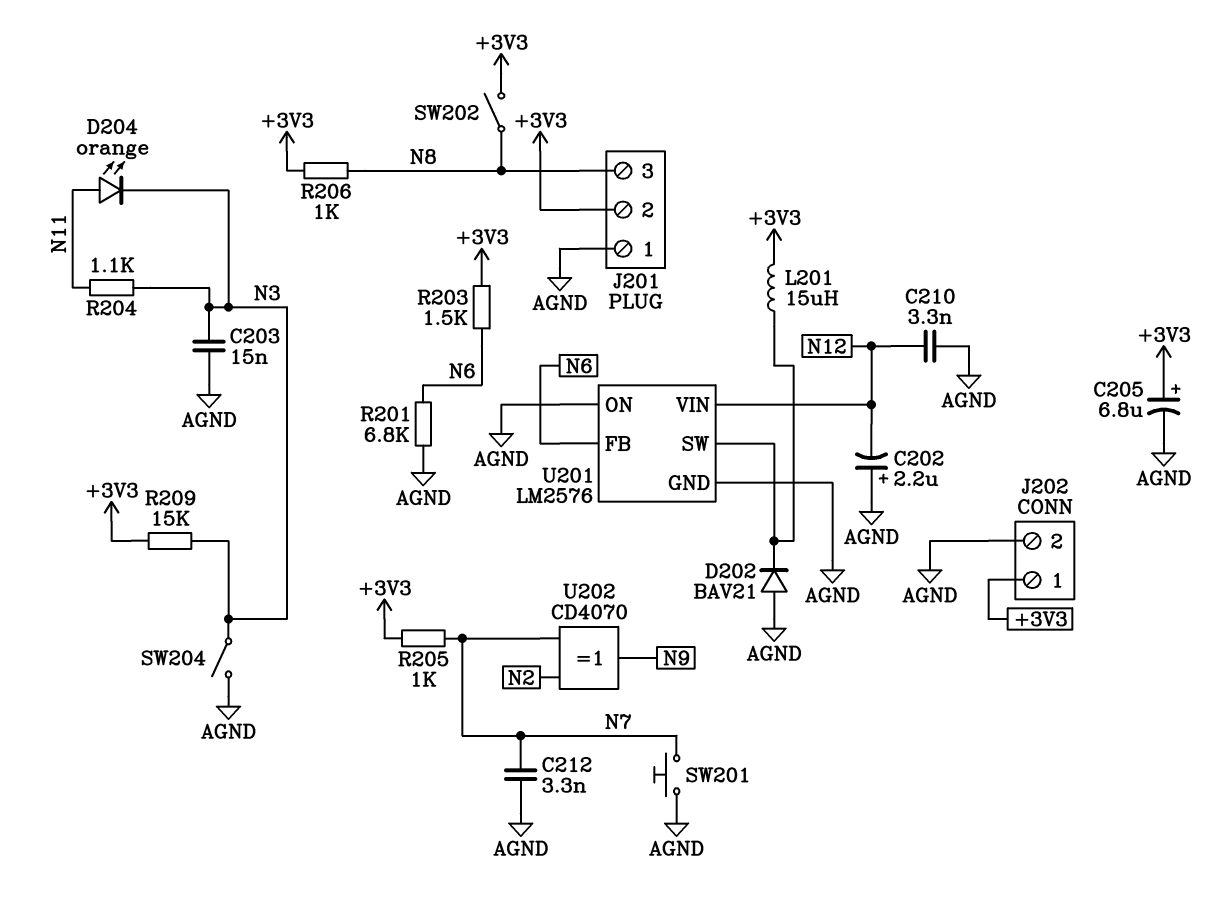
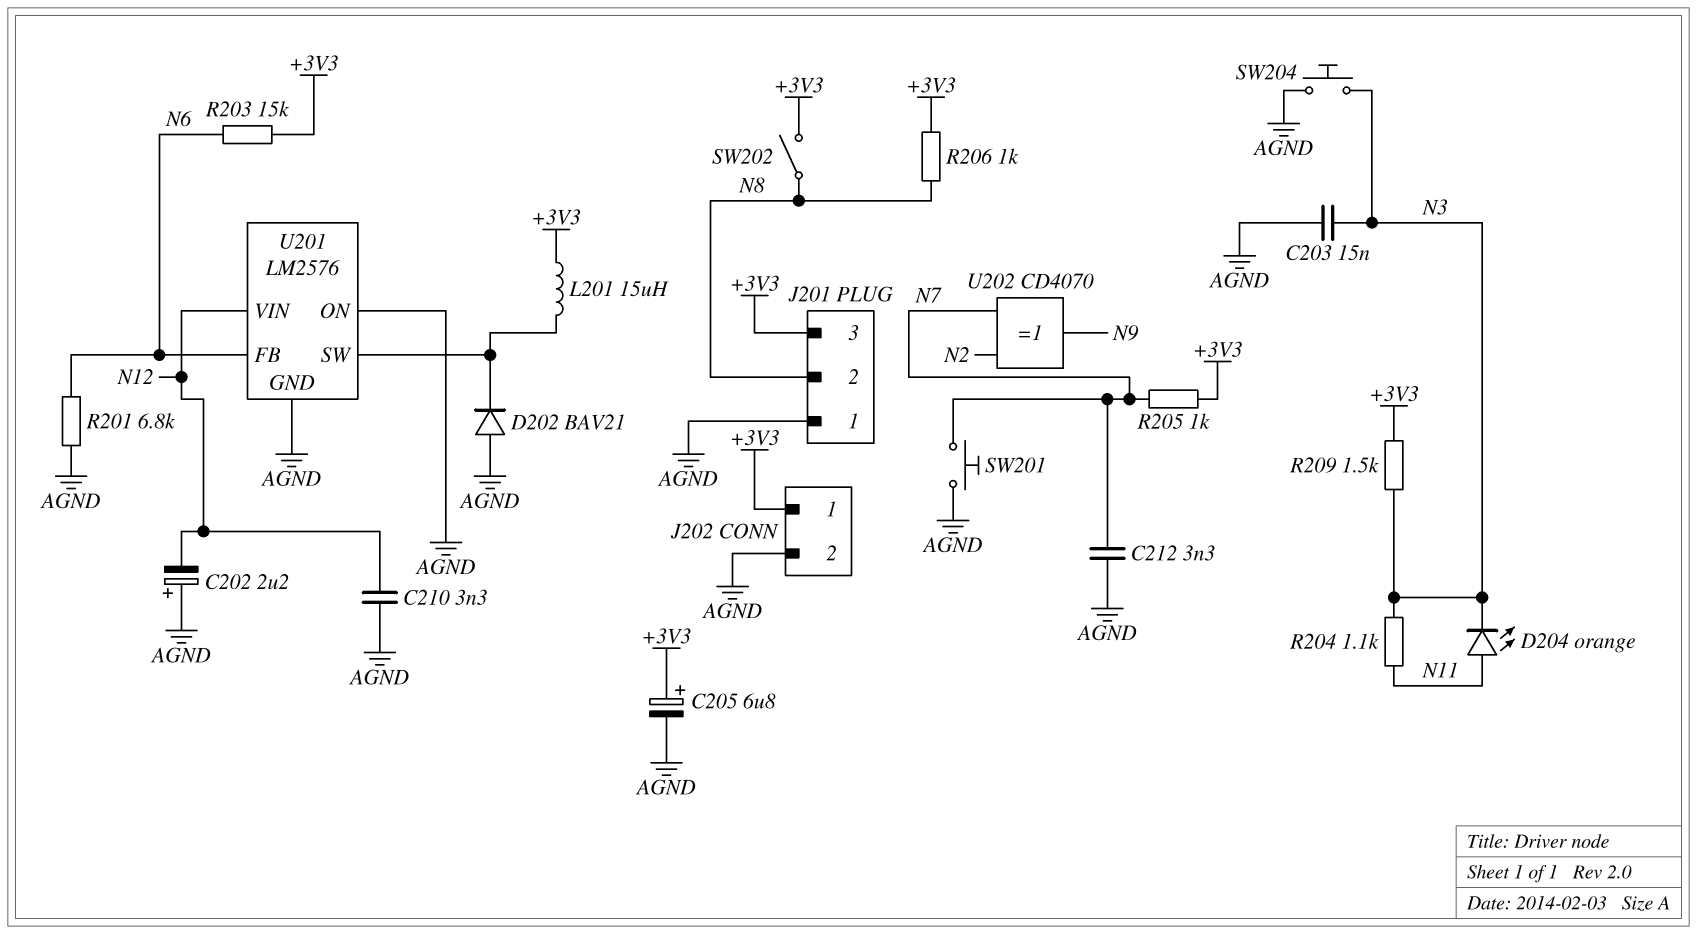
J201 pin 2: +3V3 -> N8
J201 pin 3: N8 -> +3V3
R203: 1.5k (+3V3, N6) -> 15k (+3V3, N6)
R209: 15k (+3V3, N3) -> 1.5k (+3V3, N3)
SW204: switch (AGND, N3) -> button (AGND, N3)

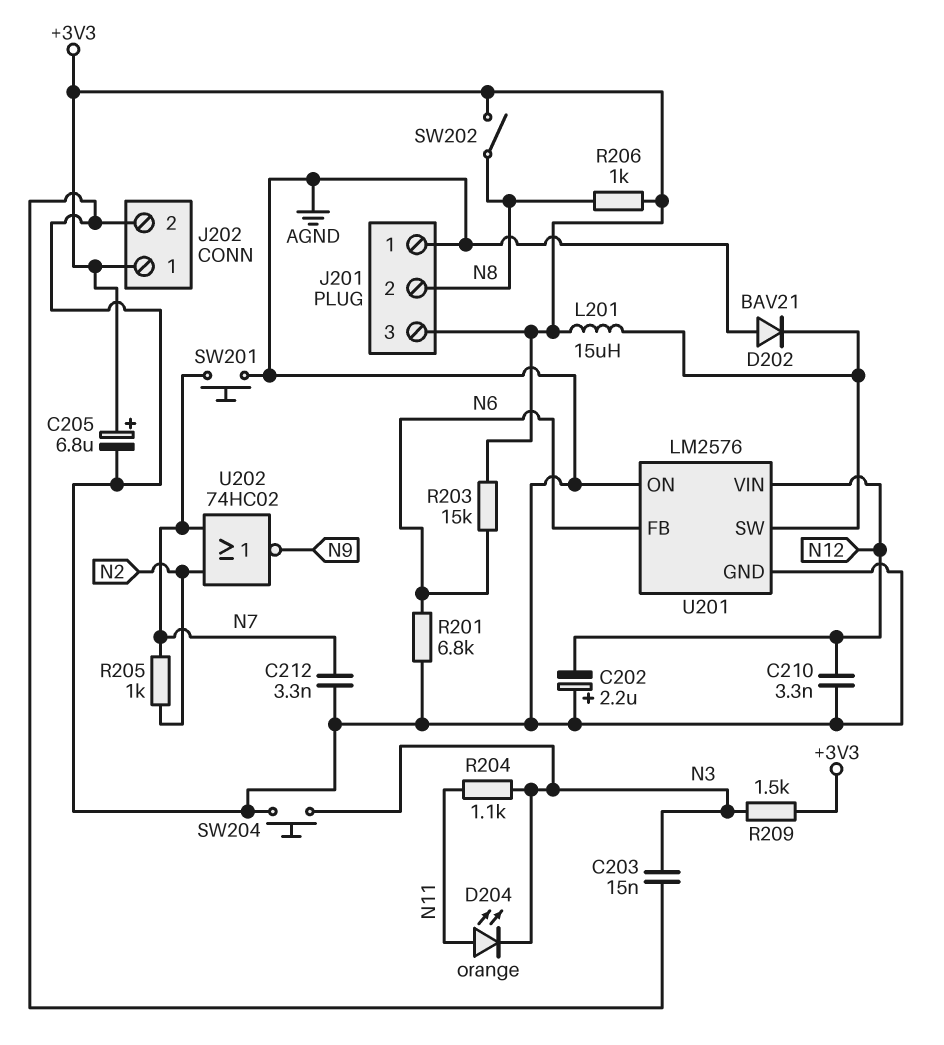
R205: 1k (+3V3, N7) -> 1k (N2, N7)
U202: XOR CD4070 (in N2, in N7, out N9) -> NOR 74HC02 (in N2, in N7, out N9)

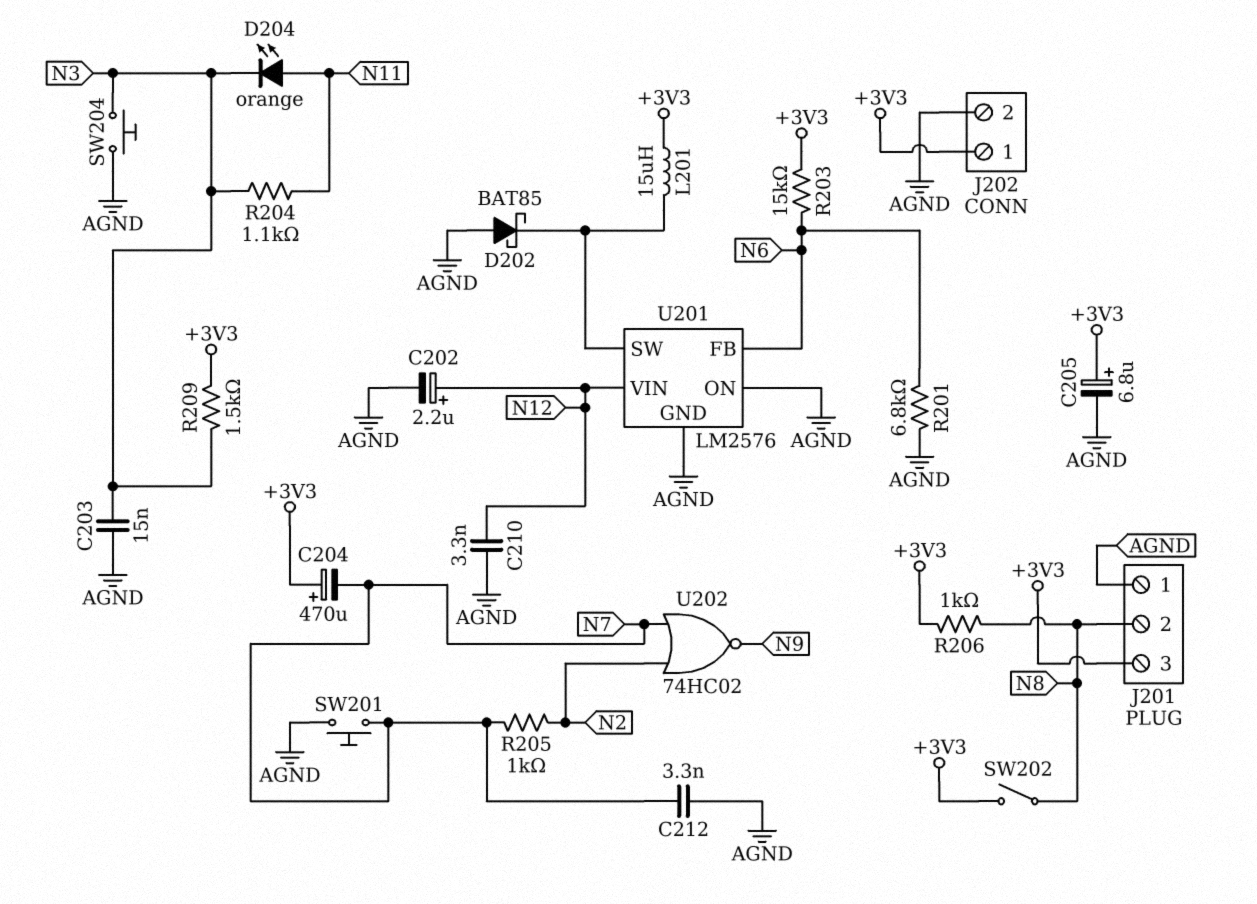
C202: 2.2uF (plus AGND, minus N12) -> 2.2uF (plus N12, minus AGND)
C204: none -> 470uF (plus +3V3, minus N7)
D202: diode BAV21 (A AGND, K U201/SW) -> schottky BAT85 (A AGND, K U201/SW)

